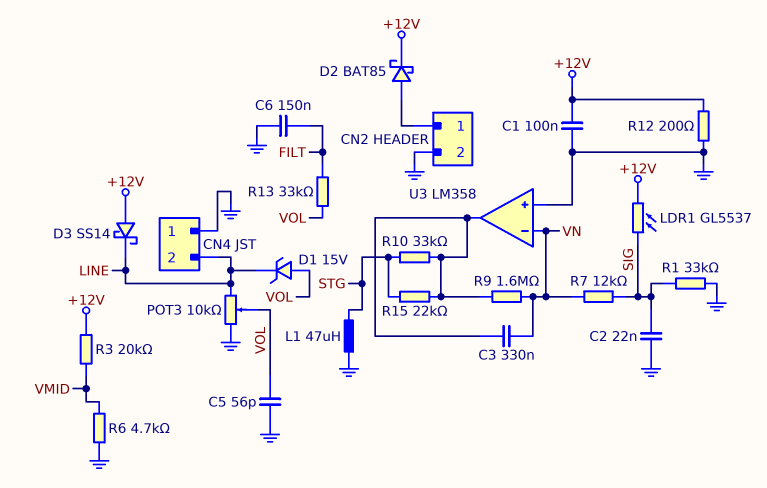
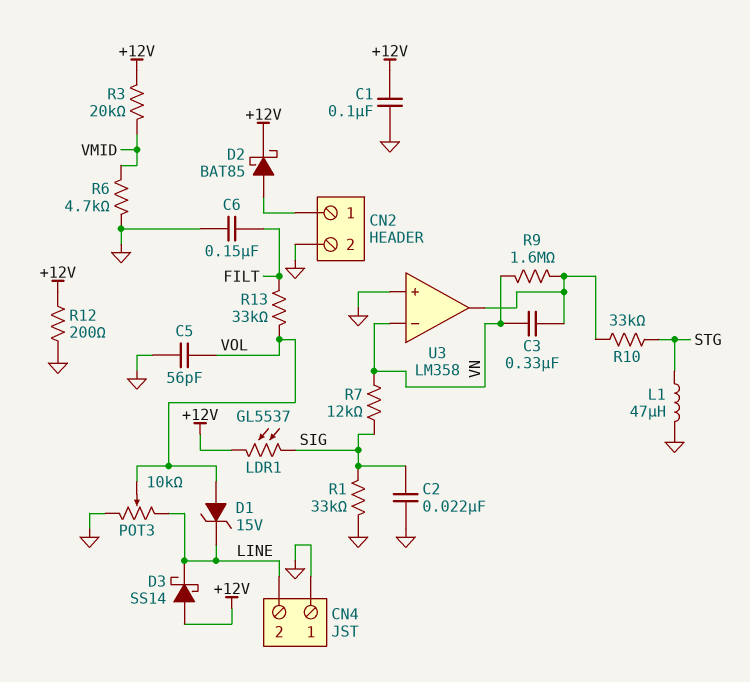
R15: 22k (STG, U3/out) -> none

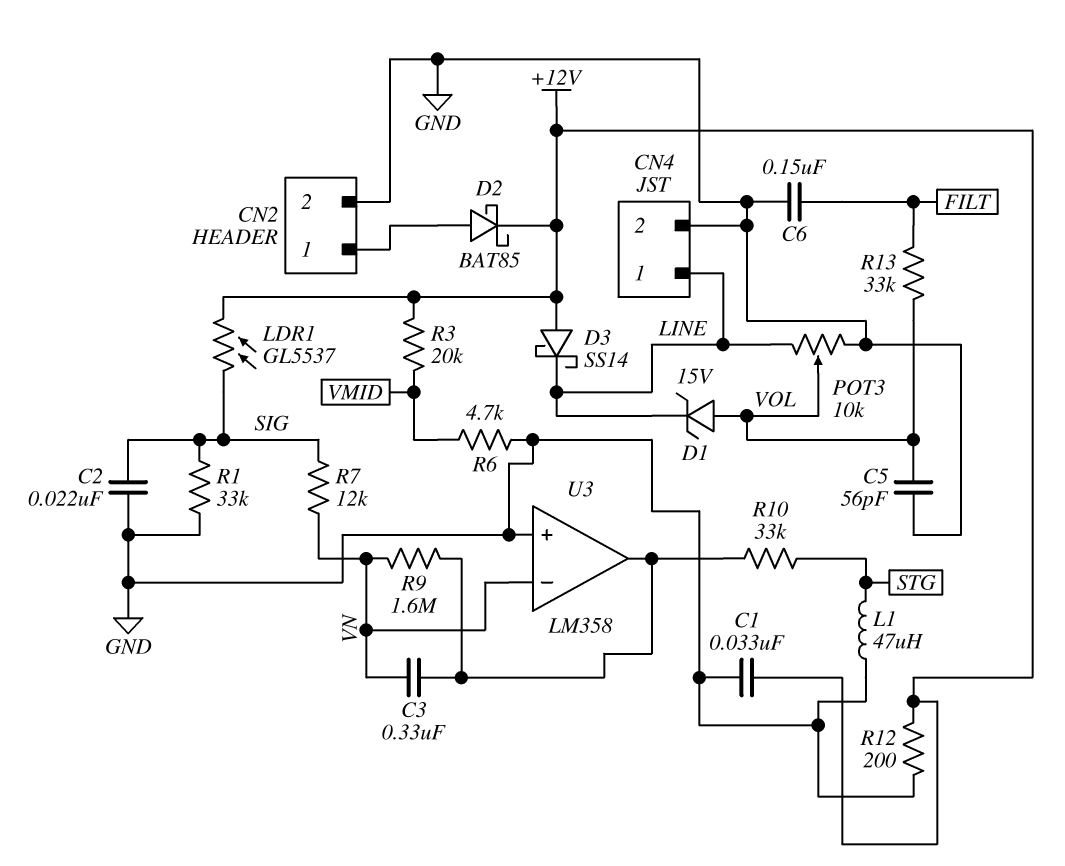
C1: 100nF (+12V, GND) -> 33nF (+12V, GND)
CN4 pin 1: GND -> LINE
CN4 pin 2: LINE -> GND

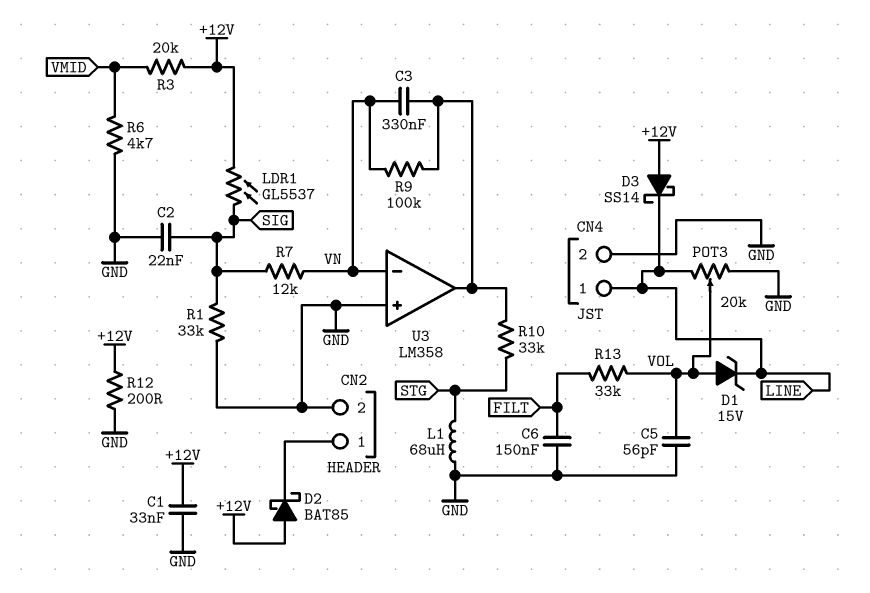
D2: schottky BAT85 (A CN2/1, K +12V) -> schottky BAT85 (A +12V, K CN2/1)
L1: 47uH (GND, STG) -> 68uH (GND, STG)
POT3: 10k (GND, LINE, wiper VOL) -> 20k (GND, LINE, wiper VOL)
R9: 1.6M (U3/out, VN) -> 100k (U3/out, VN)

